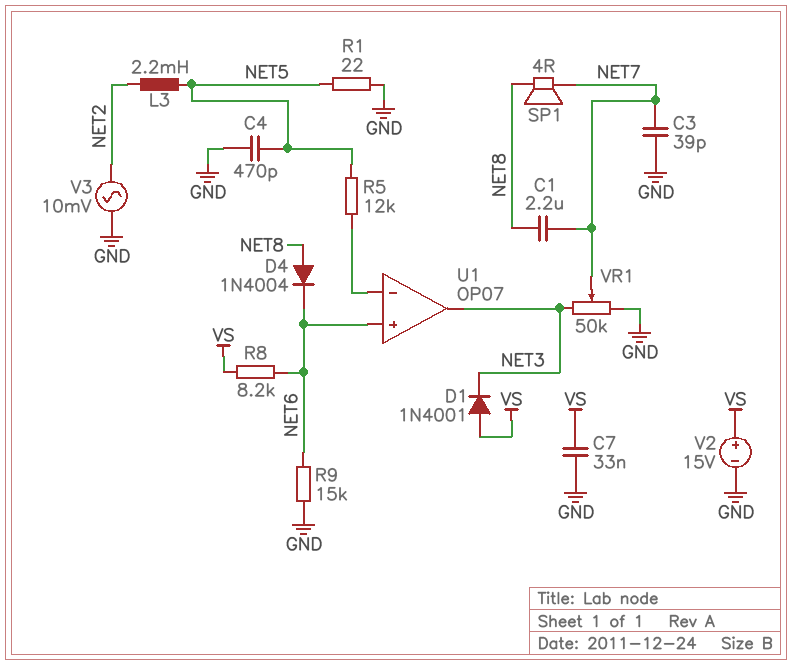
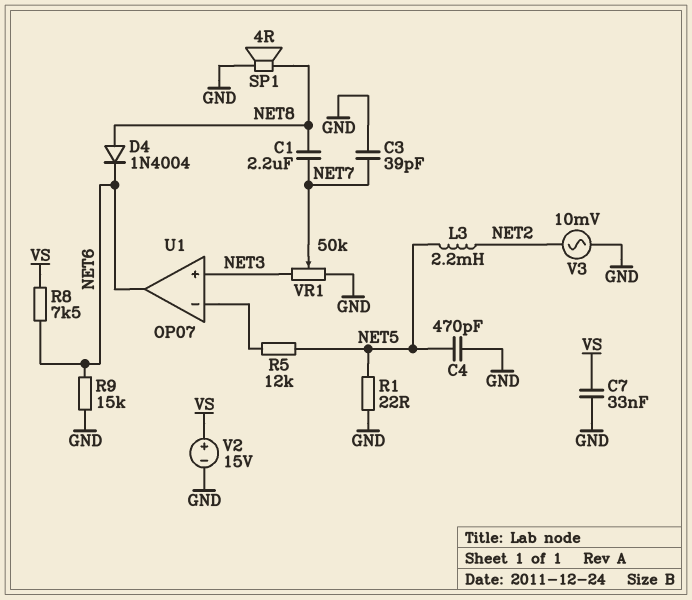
D1: diode 1N4001 (A VS, K NET3) -> none
R8: 8.2k (NET6, VS) -> 7.5k (NET6, VS)
SP1: speaker 4R (NET7, NET8) -> speaker 4R (GND, NET8)
U1 pin in+: NET6 -> NET3
U1 pin out: NET3 -> NET6

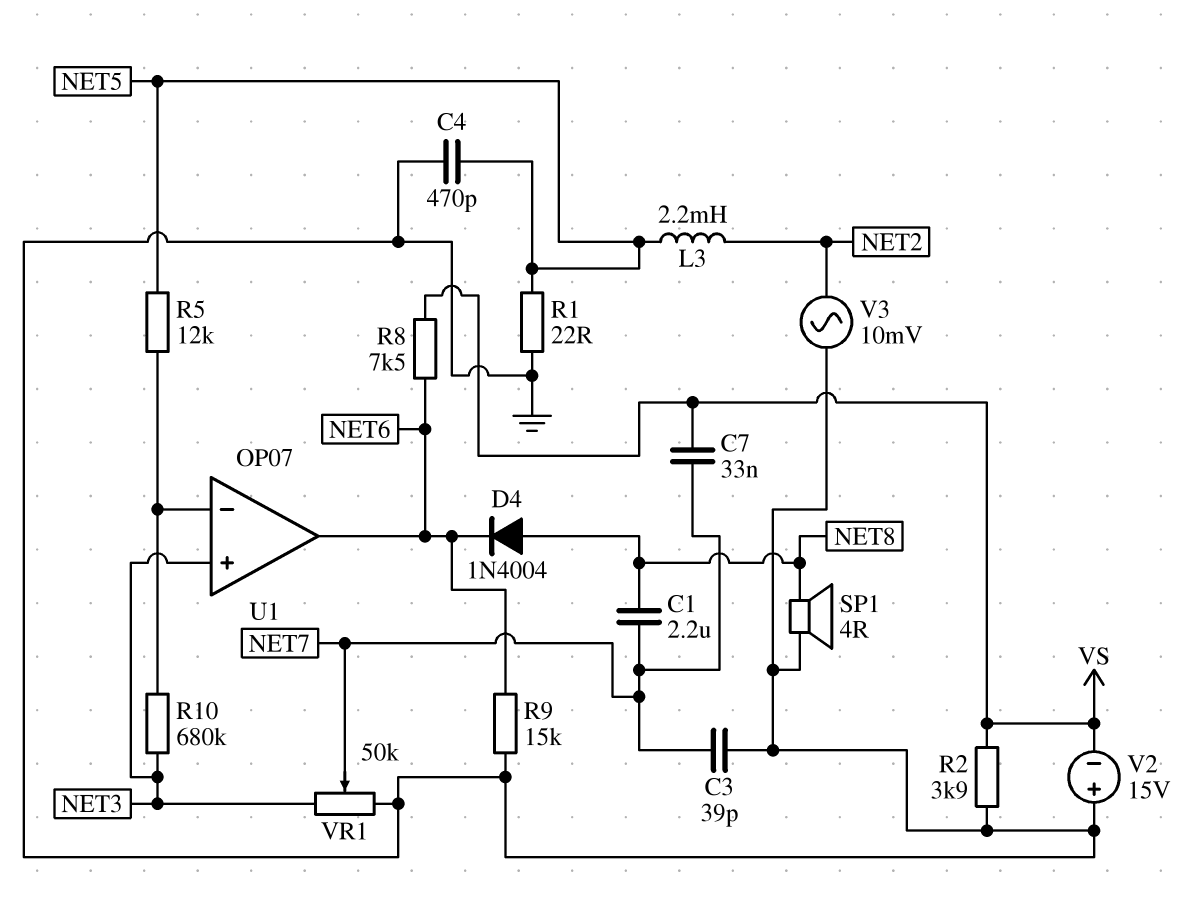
C7: 33nF (GND, VS) -> 33nF (NET7, VS)
R2: none -> 3.9k (GND, VS)
R10: none -> 680k (NET3, U1/in-)
V2: 15V (plus VS, minus GND) -> 15V (plus GND, minus VS)

